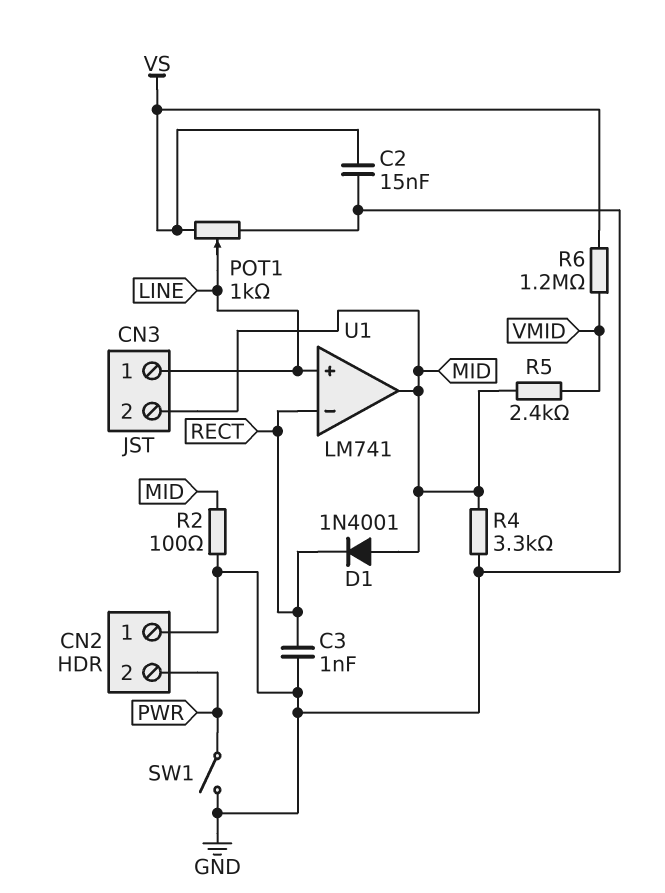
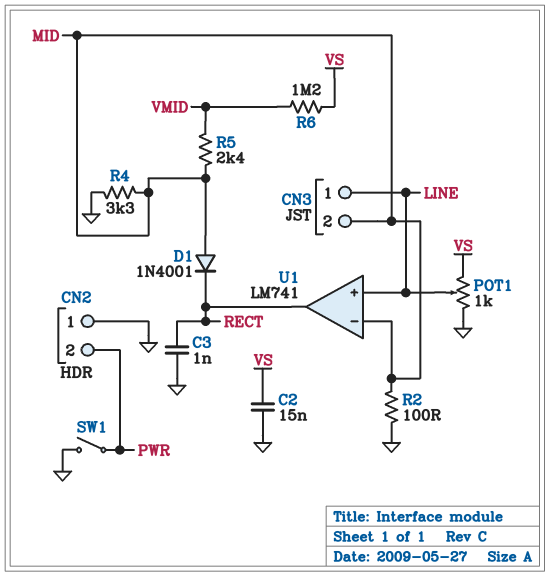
U1 pin in-: RECT -> MID
U1 pin out: MID -> RECT

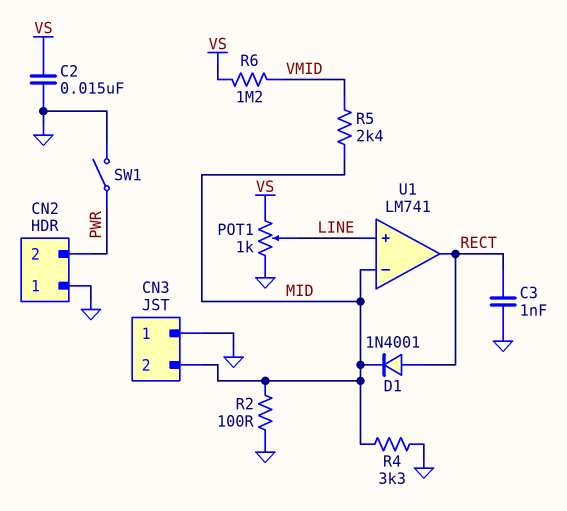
CN3 pin 1: LINE -> GND
D1: diode 1N4001 (A MID, K RECT) -> diode 1N4001 (A RECT, K MID)

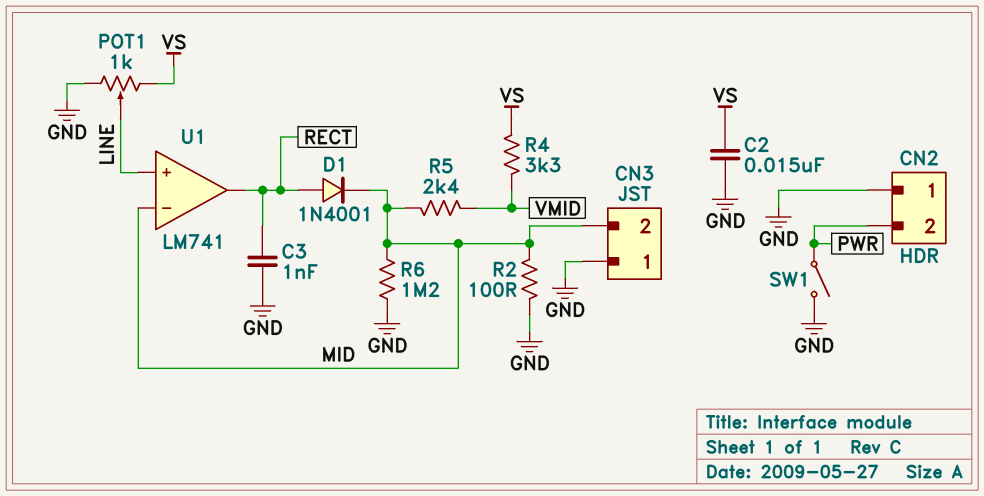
R4: 3.3k (GND, MID) -> 3.3k (VMID, VS)
R6: 1.2M (VMID, VS) -> 1.2M (GND, MID)

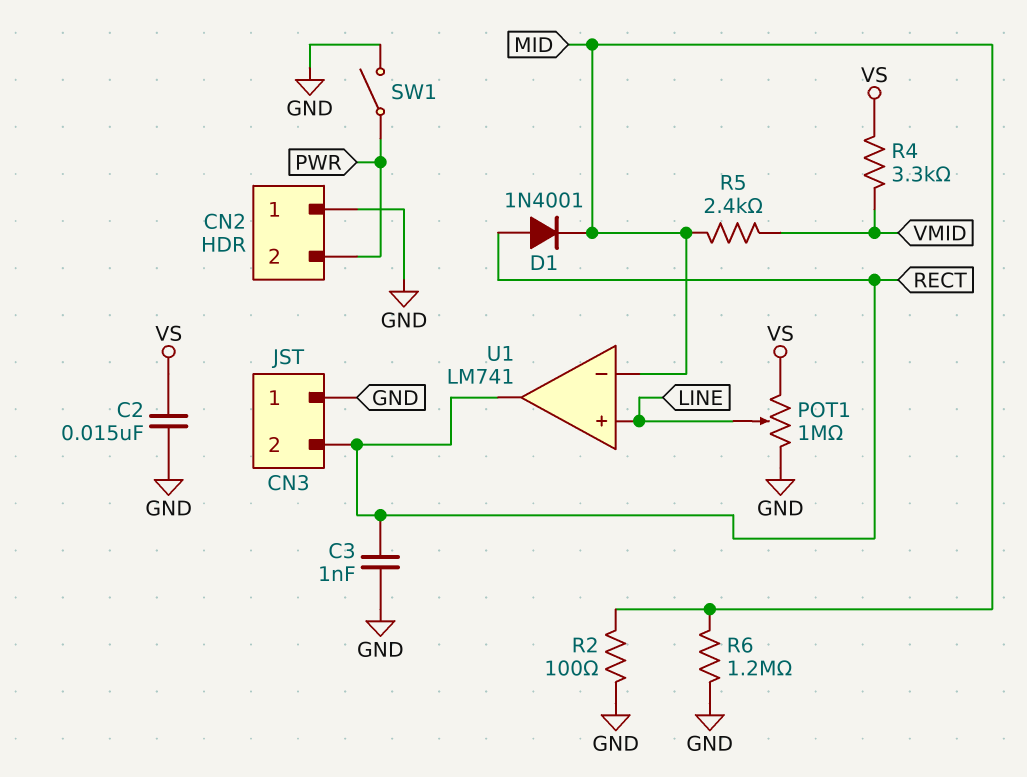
CN3 pin 2: MID -> RECT
POT1: 1k (GND, VS, wiper LINE) -> 1M (GND, VS, wiper LINE)

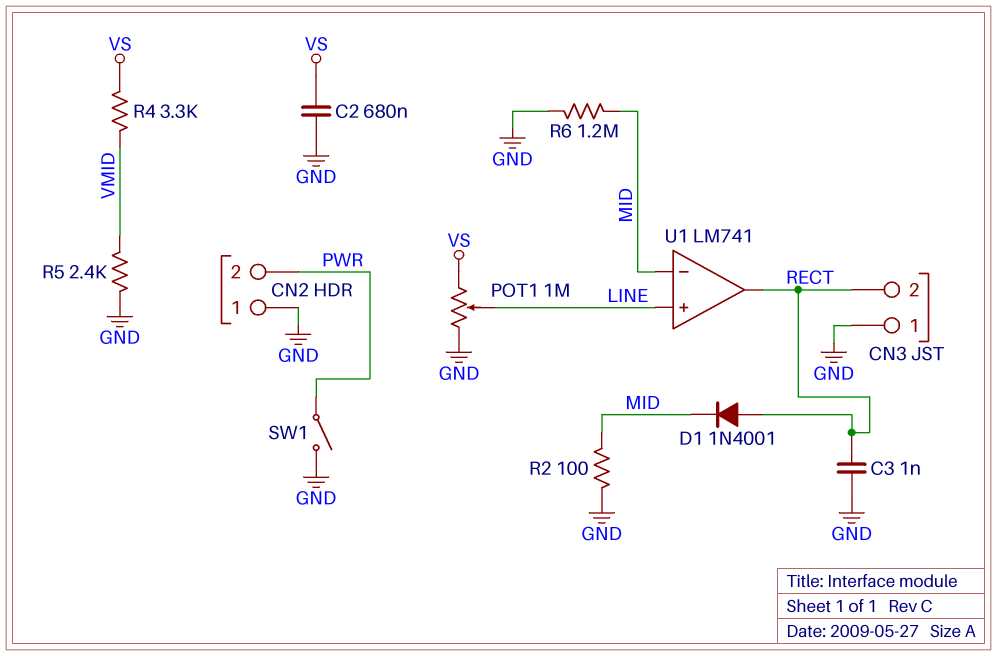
C2: 15nF (GND, VS) -> 680nF (GND, VS)
R5: 2.4k (MID, VMID) -> 2.4k (GND, VMID)

